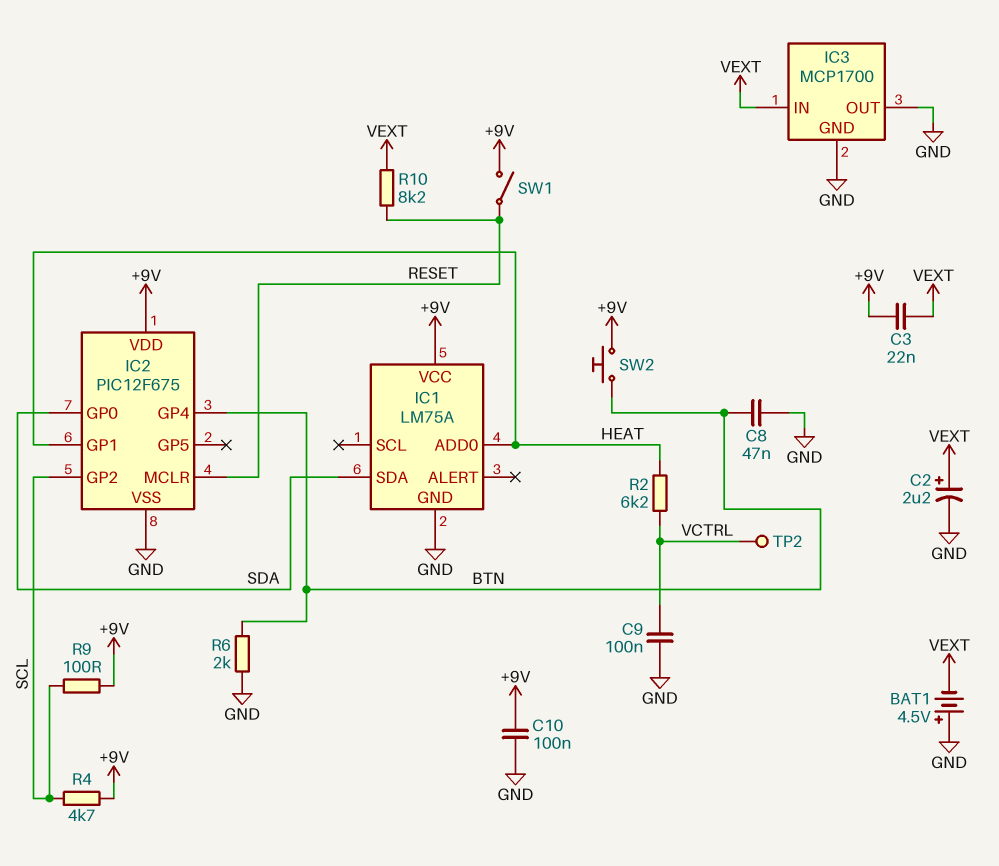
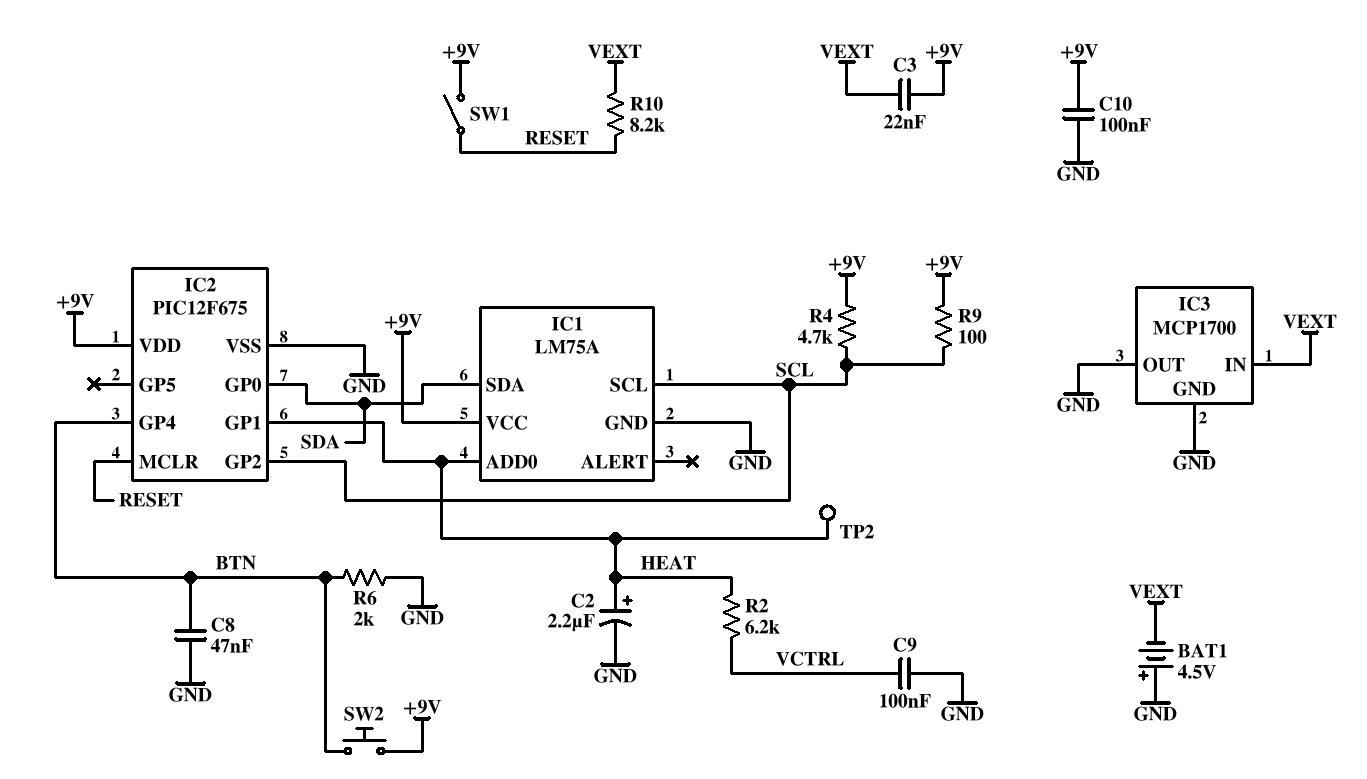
C2: 2.2uF (plus VEXT, minus GND) -> 2.2uF (plus HEAT, minus GND)
IC1 pin SCL: none -> SCL
TP2: test point (VCTRL) -> test point (HEAT)

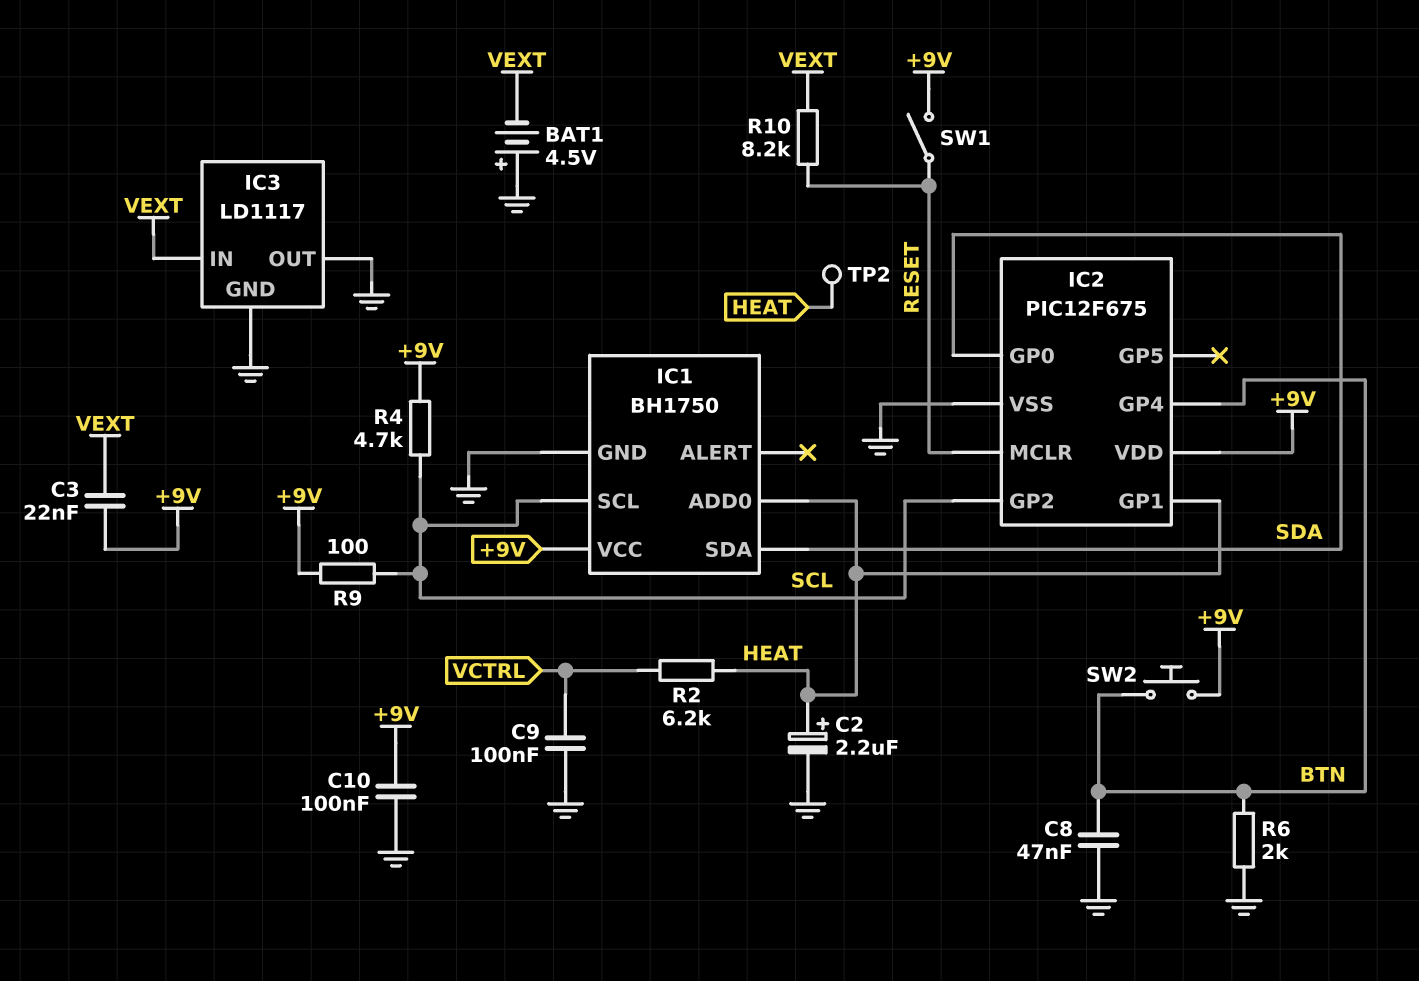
IC1: LM75A -> BH1750
IC3: MCP1700 -> LD1117

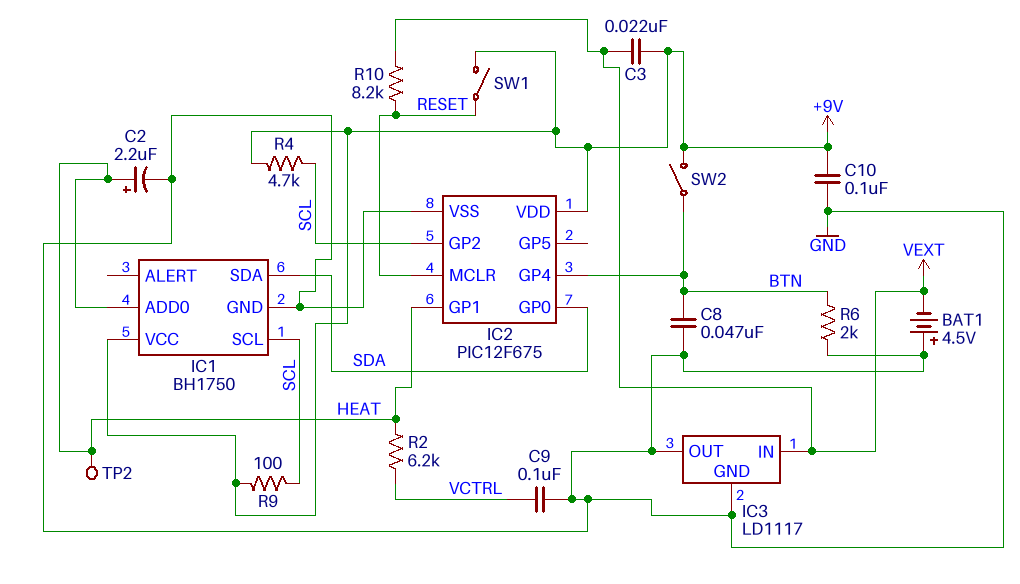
SW2: button (+9V, BTN) -> switch (+9V, BTN)

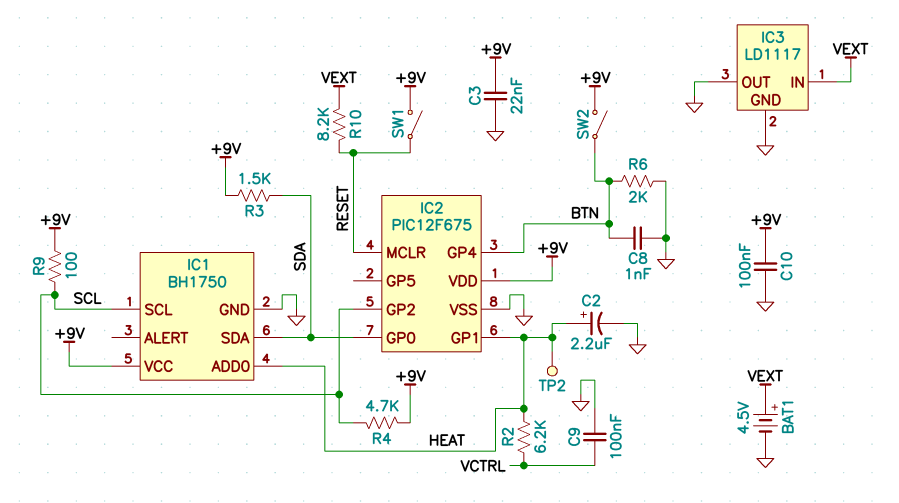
BAT1: 4.5V (plus GND, minus VEXT) -> 4.5V (plus VEXT, minus GND)
C3: 22nF (+9V, VEXT) -> 22nF (+9V, GND)
C8: 47nF (BTN, GND) -> 1nF (BTN, GND)
R3: none -> 1.5k (+9V, SDA)

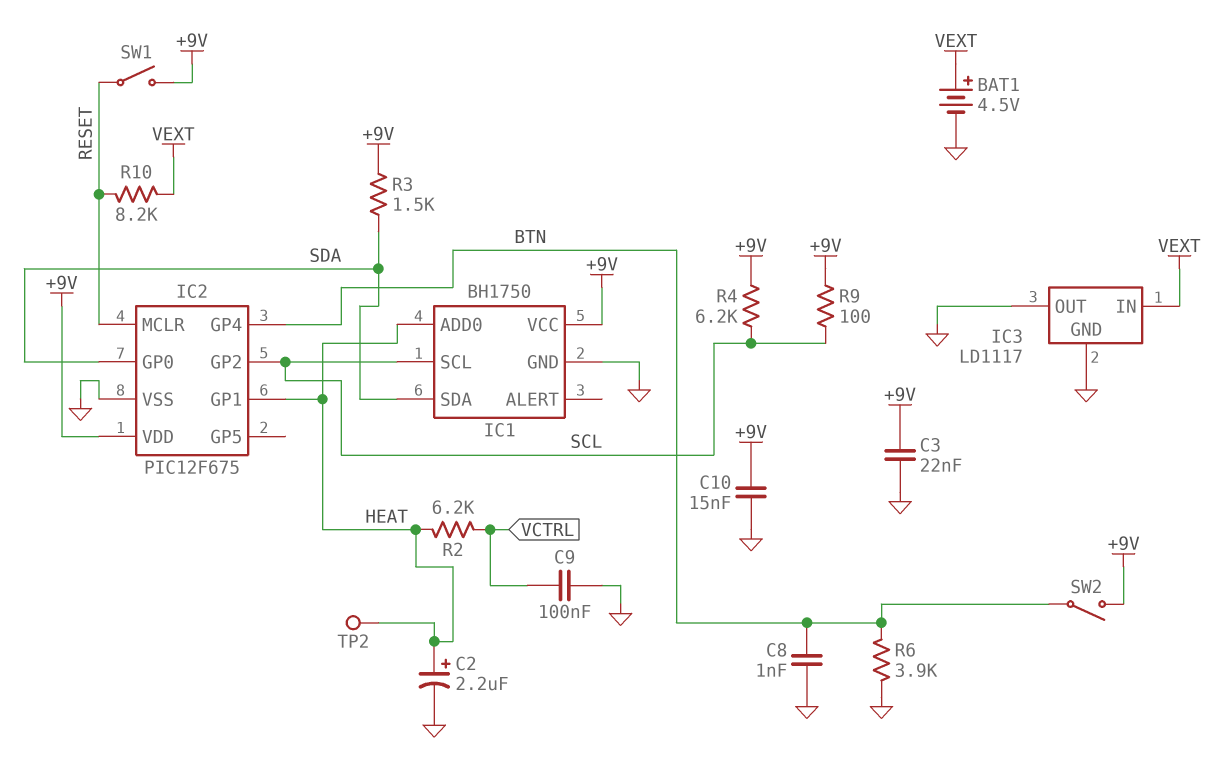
C10: 100nF (+9V, GND) -> 15nF (+9V, GND)
R4: 4.7k (+9V, SCL) -> 6.2k (+9V, SCL)
R6: 2k (BTN, GND) -> 3.9k (BTN, GND)

